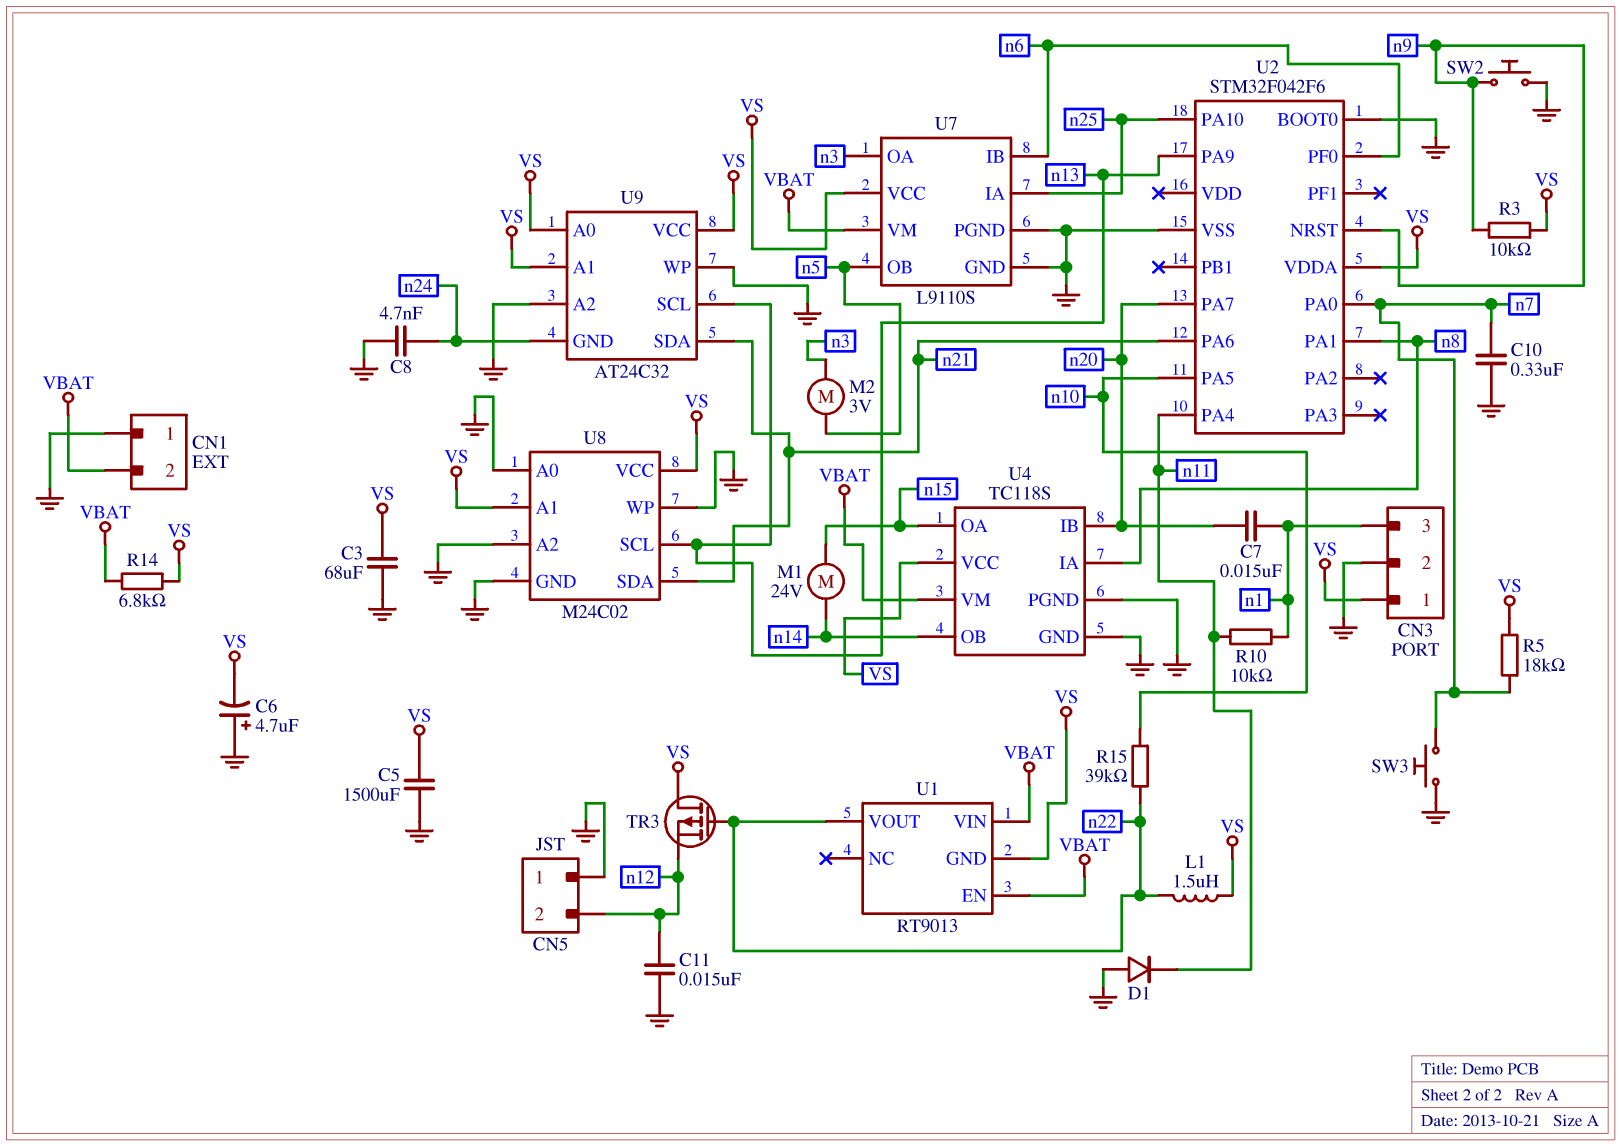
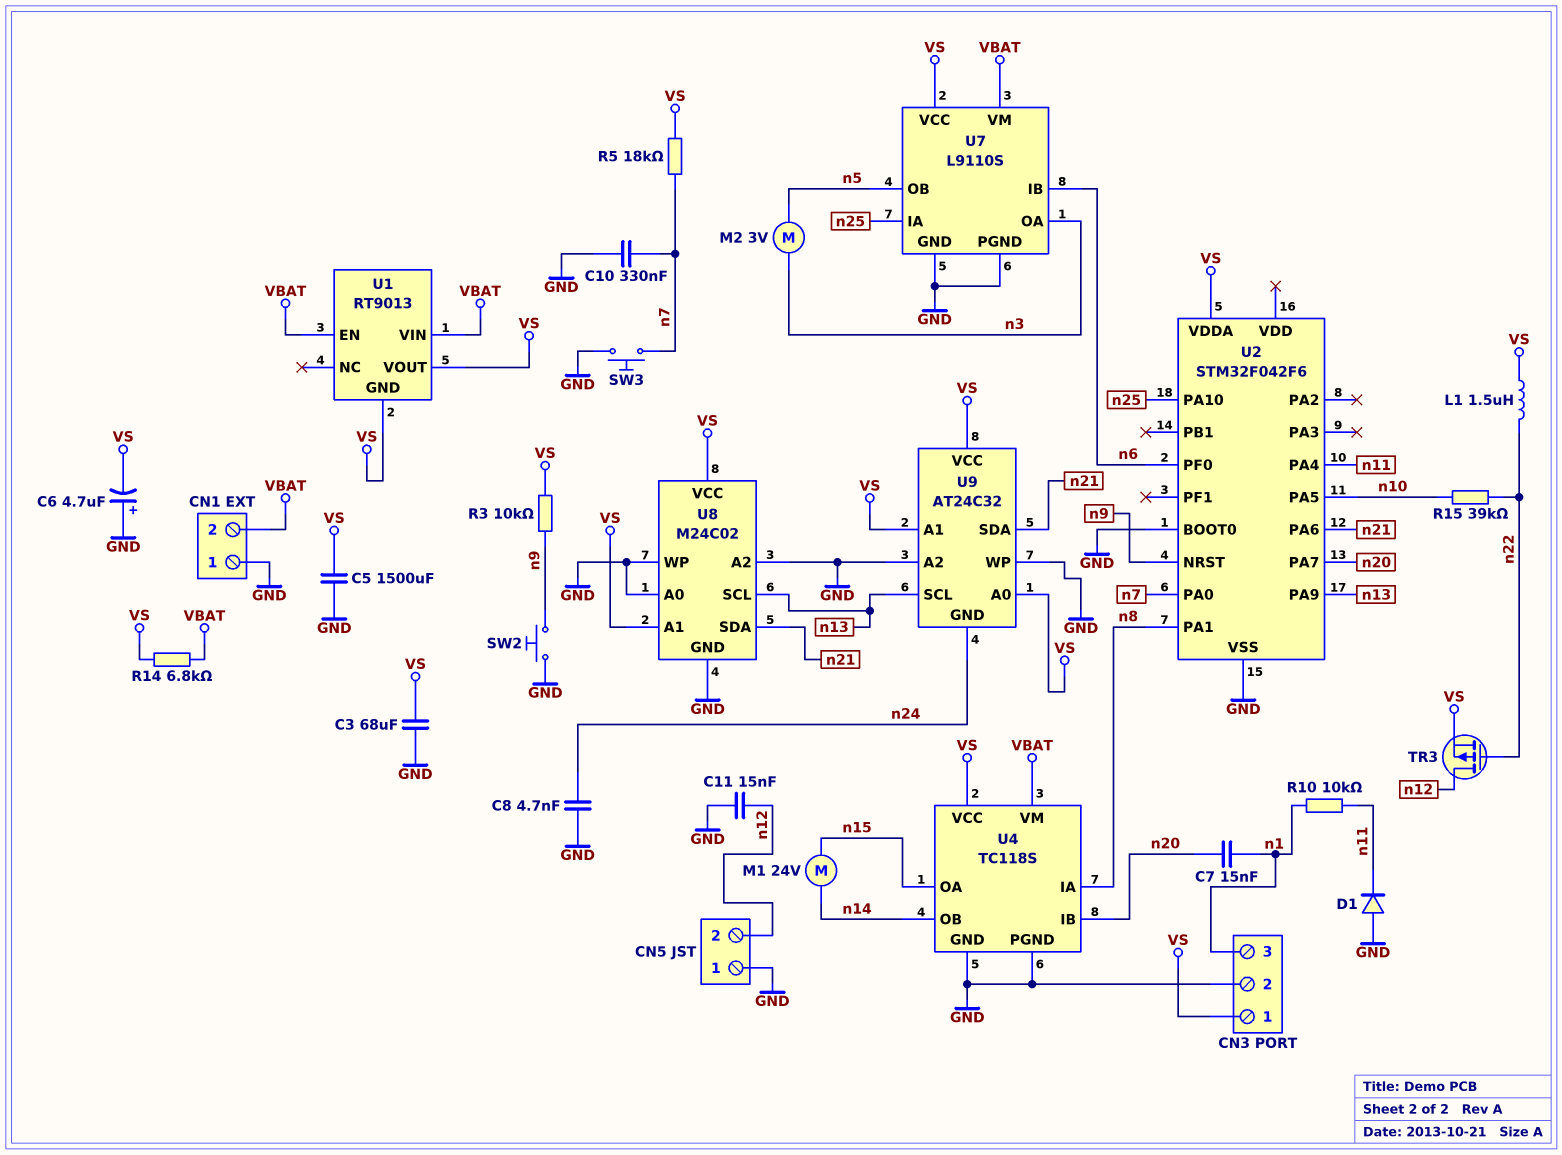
TR3: PMOS (G n22, D VS, S n12) -> PMOS (G n22, D n12, S VS)
U1 pin VOUT: n22 -> VS

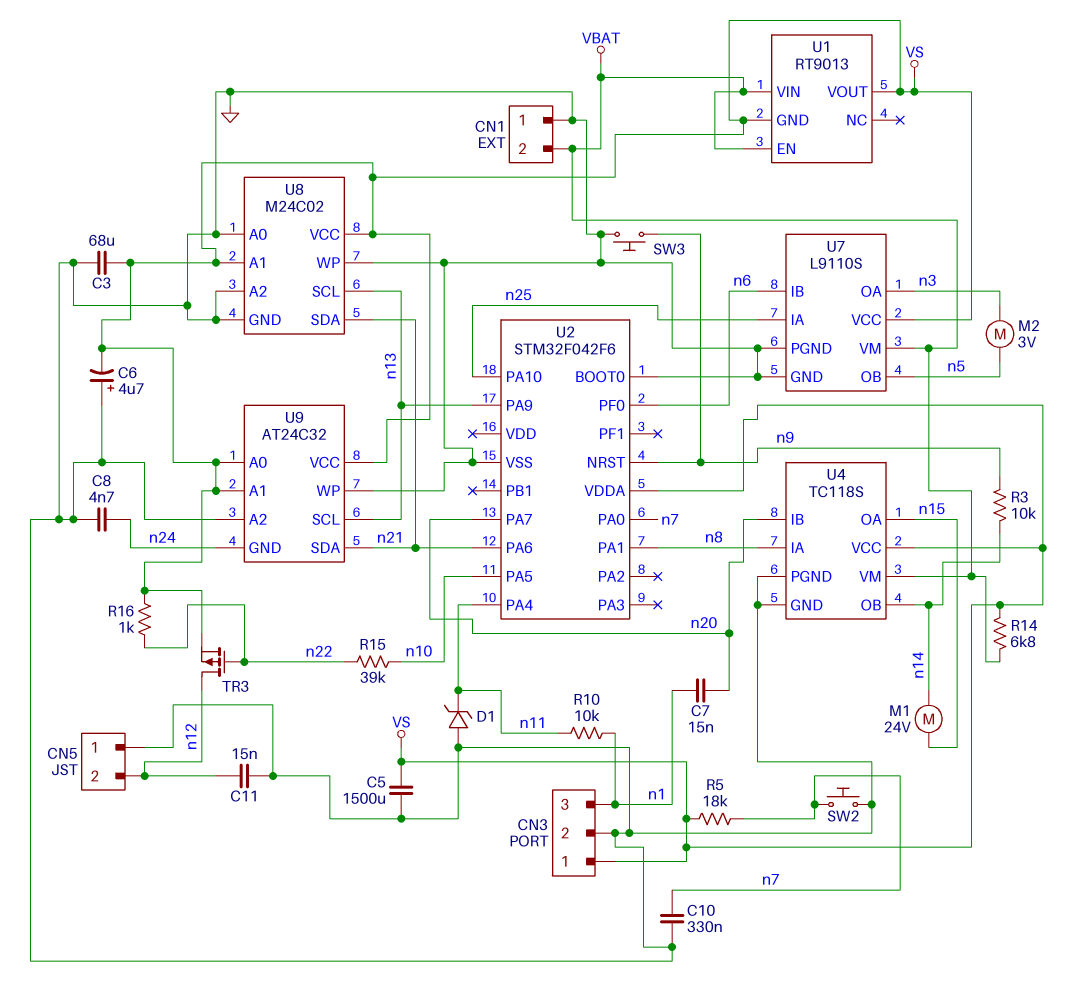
D1: diode (A GND, K n11) -> zener (A GND, K n11)
L1: 1.5uH (VS, n22) -> none
R3: 10k (VS, n9) -> 10k (n9, n14)
R16: none -> 1k (VS, n22)
SW2: button (GND, n9) -> button (GND, n7)
SW3: button (GND, n7) -> button (GND, n9)

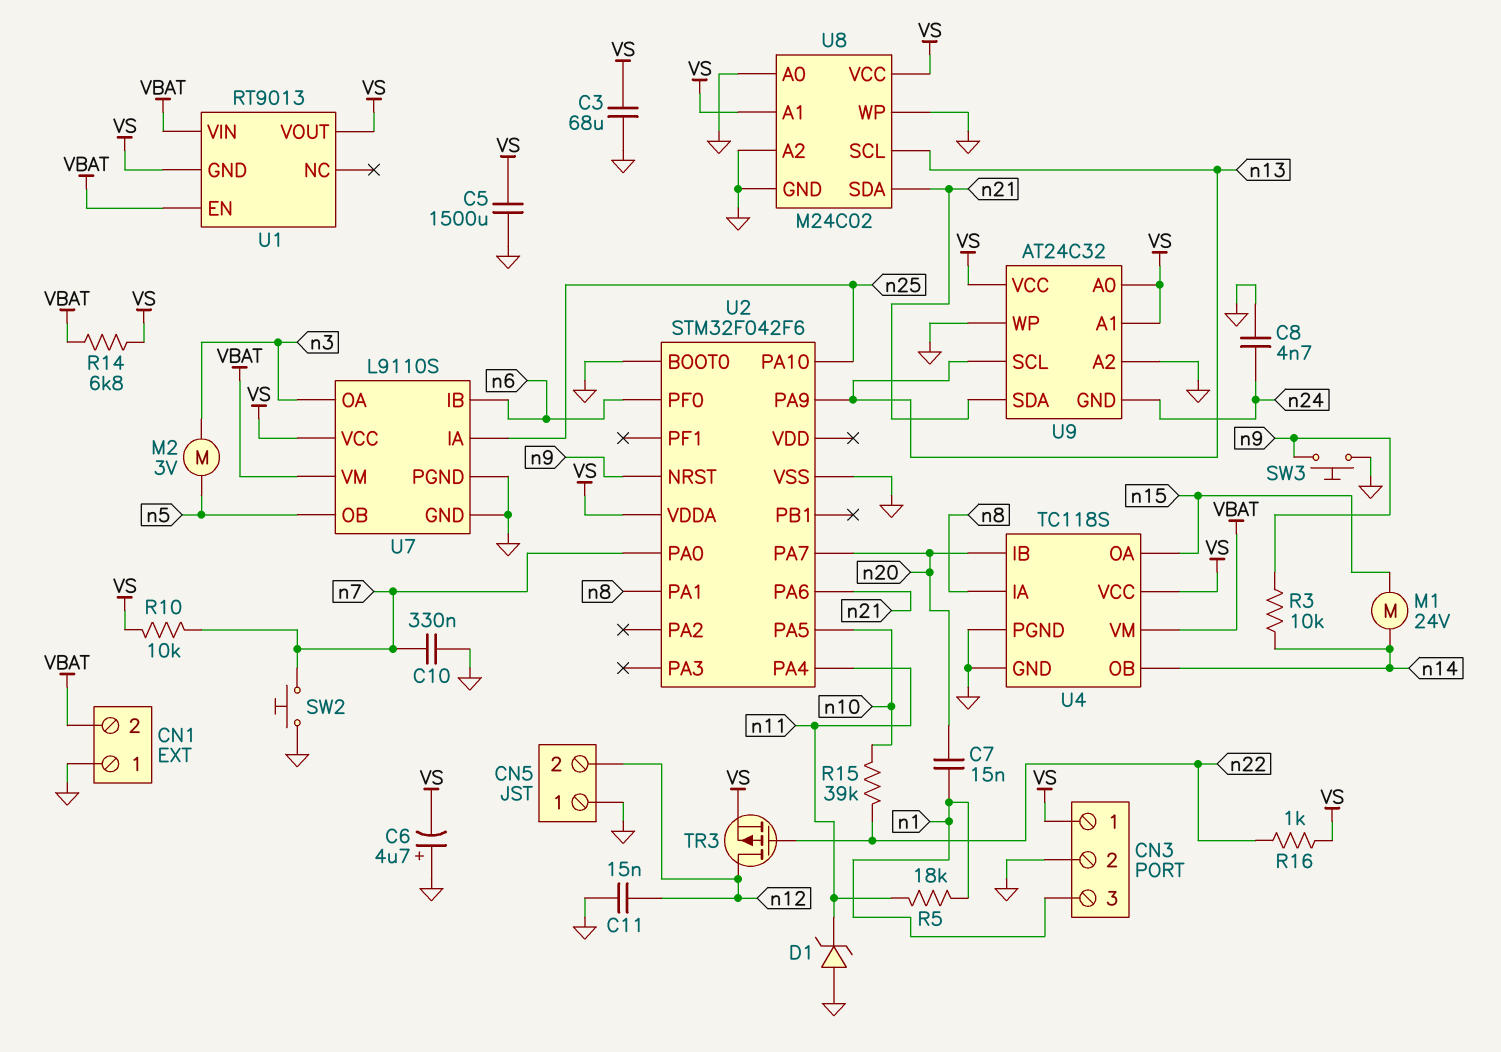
R5: 18k (VS, n7) -> 18k (n1, n11)
R10: 10k (n1, n11) -> 10k (VS, n7)

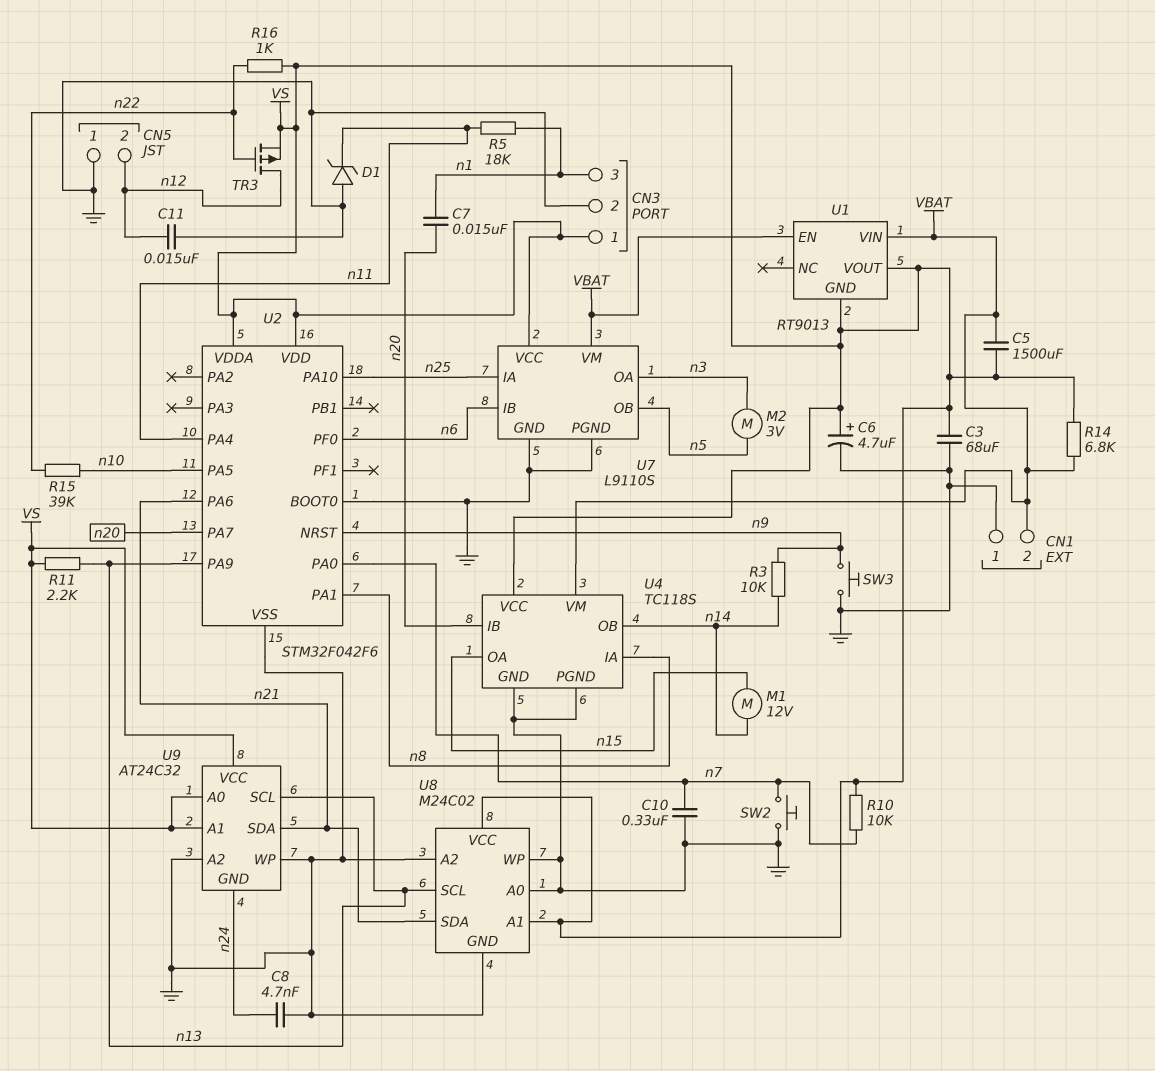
C5: 1500uF (GND, VS) -> 1500uF (VBAT, VS)
C6: 4.7uF (plus GND, minus VS) -> 4.7uF (plus VS, minus GND)
M1: motor 24V (n14, n15) -> motor 12V (n14, n15)
R11: none -> 2.2k (VS, n13)
U2 pin VDD: none -> VS

